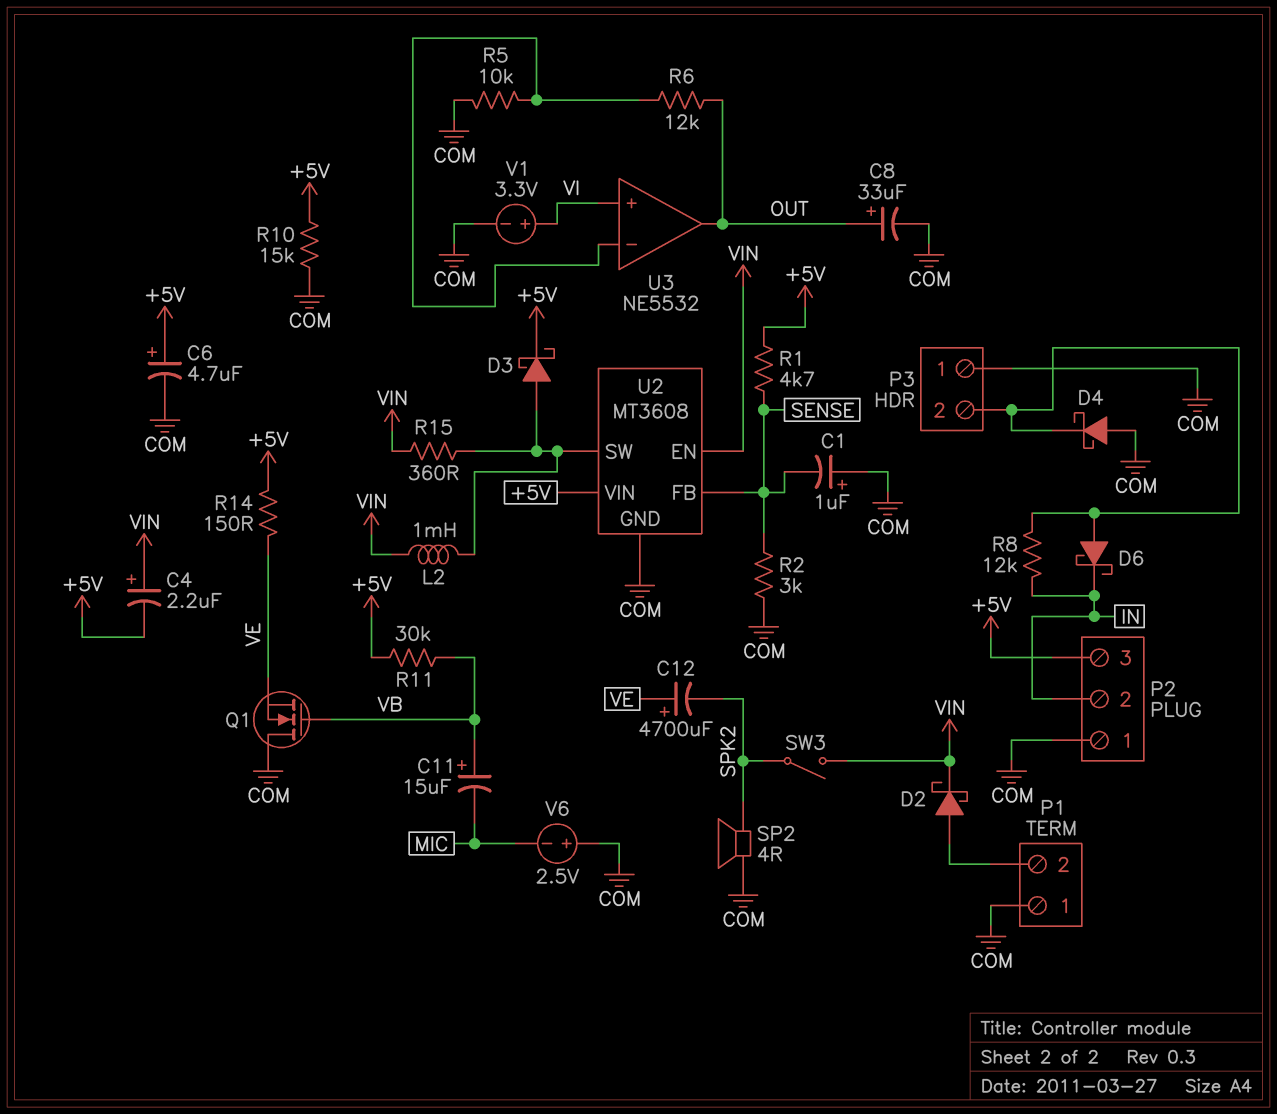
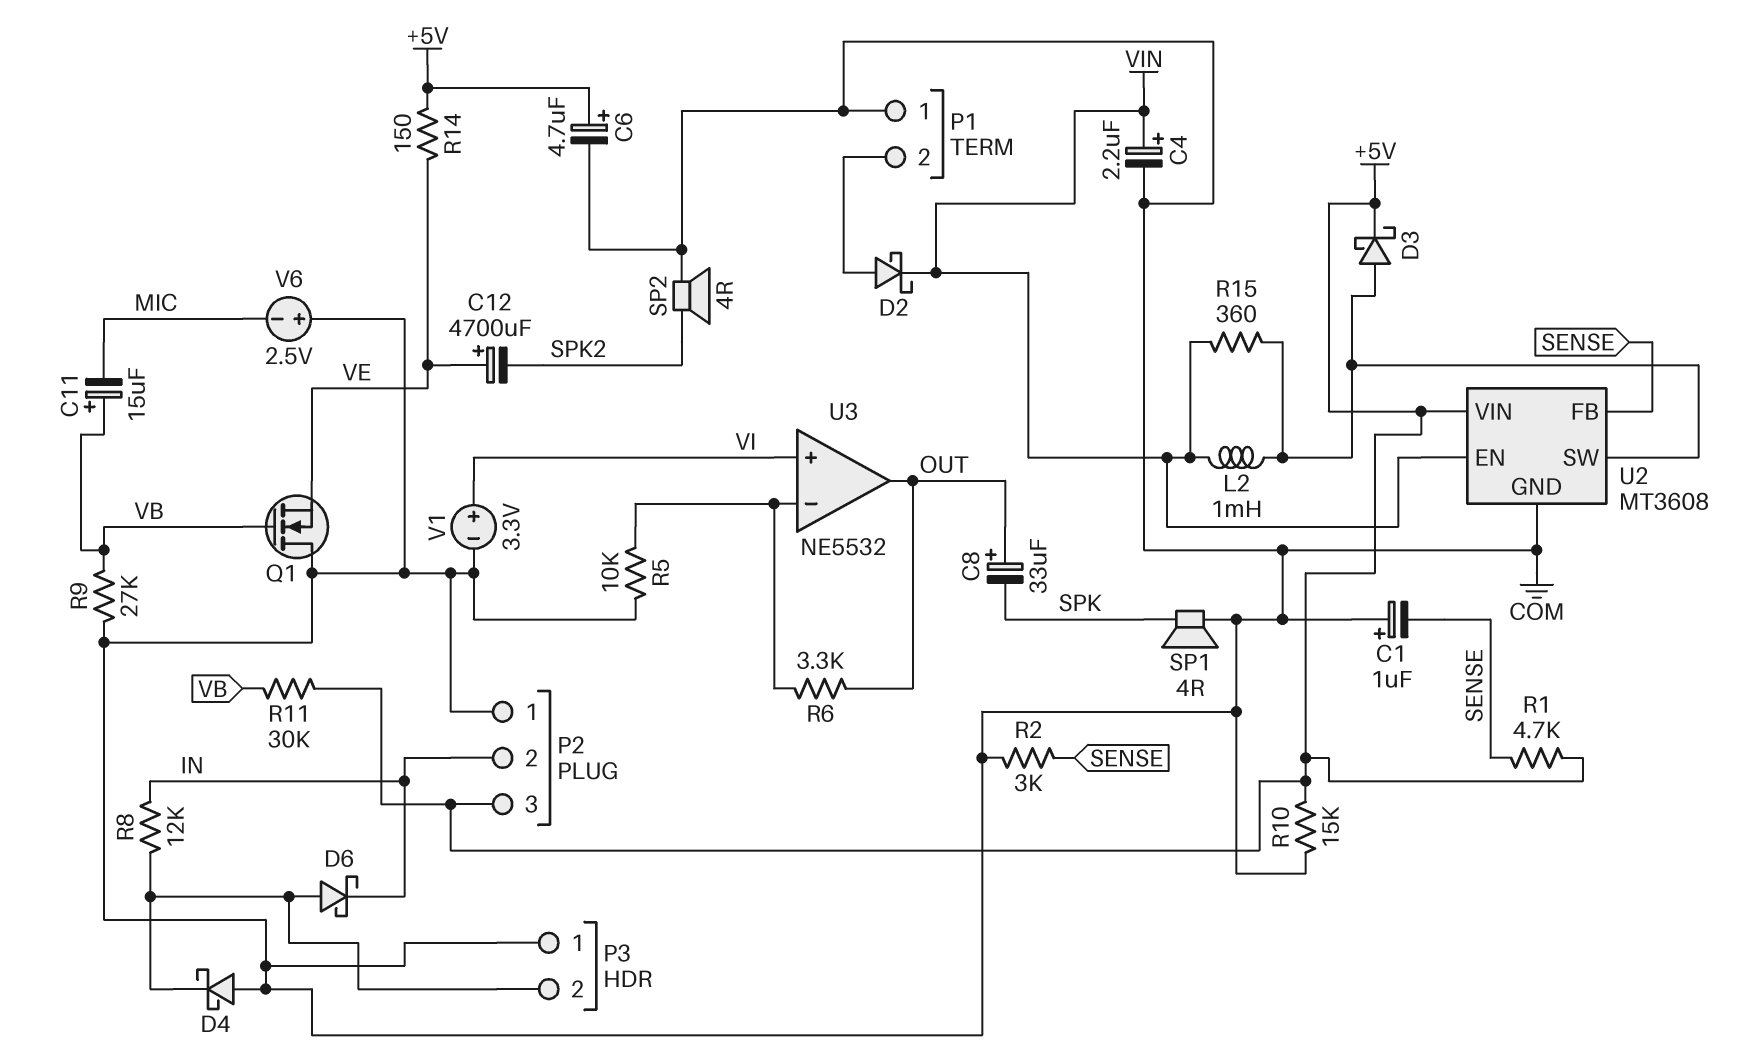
C4: 2.2uF (plus VIN, minus +5V) -> 2.2uF (plus VIN, minus COM)
C8: 33uF (plus OUT, minus COM) -> 33uF (plus OUT, minus SPK)
R6: 12k (OUT, U3/in-) -> 3.3k (OUT, U3/in-)
R9: none -> 27k (COM, VB)
SP1: none -> speaker 4R (COM, SPK)
SW3: switch (SPK2, VIN) -> none

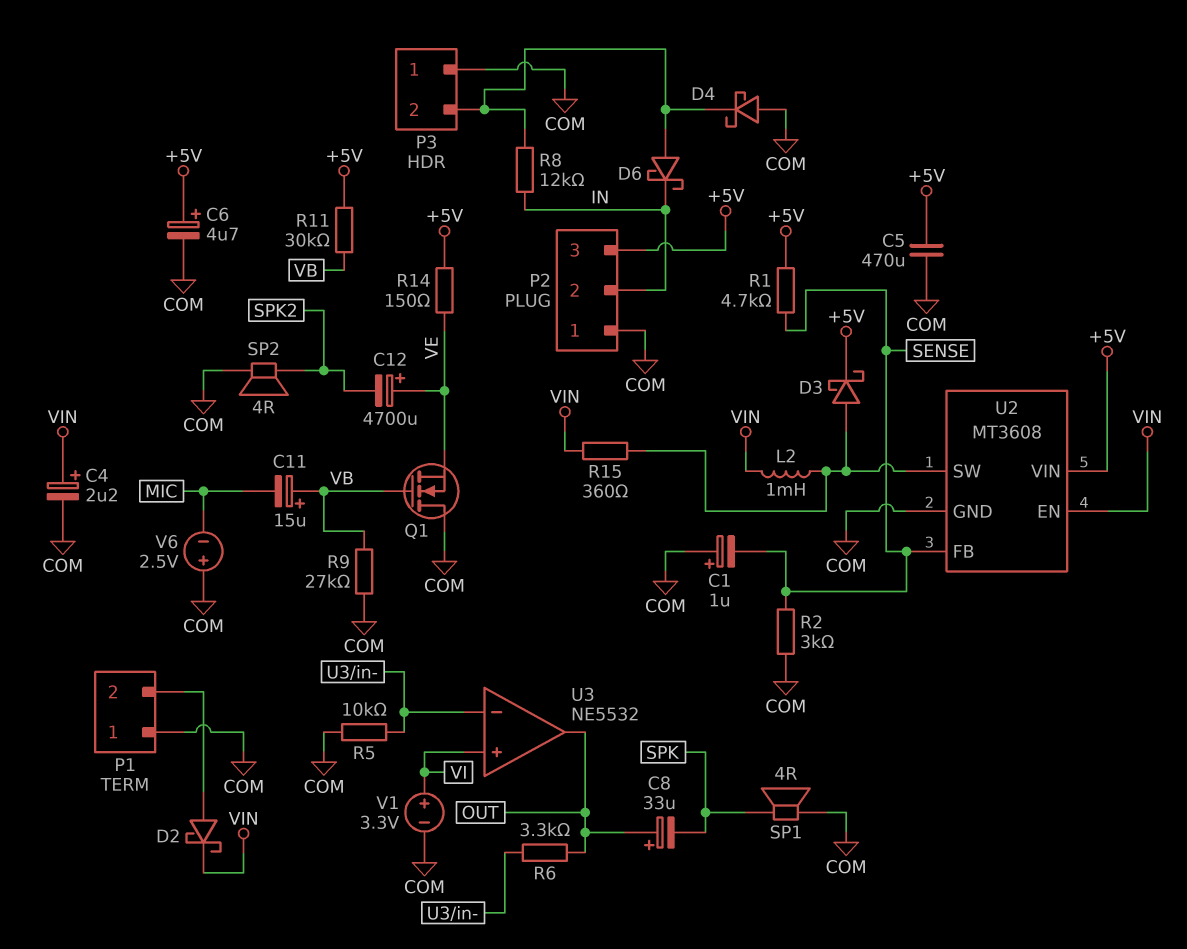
C5: none -> 470uF (+5V, COM)
R10: 15k (+5V, COM) -> none

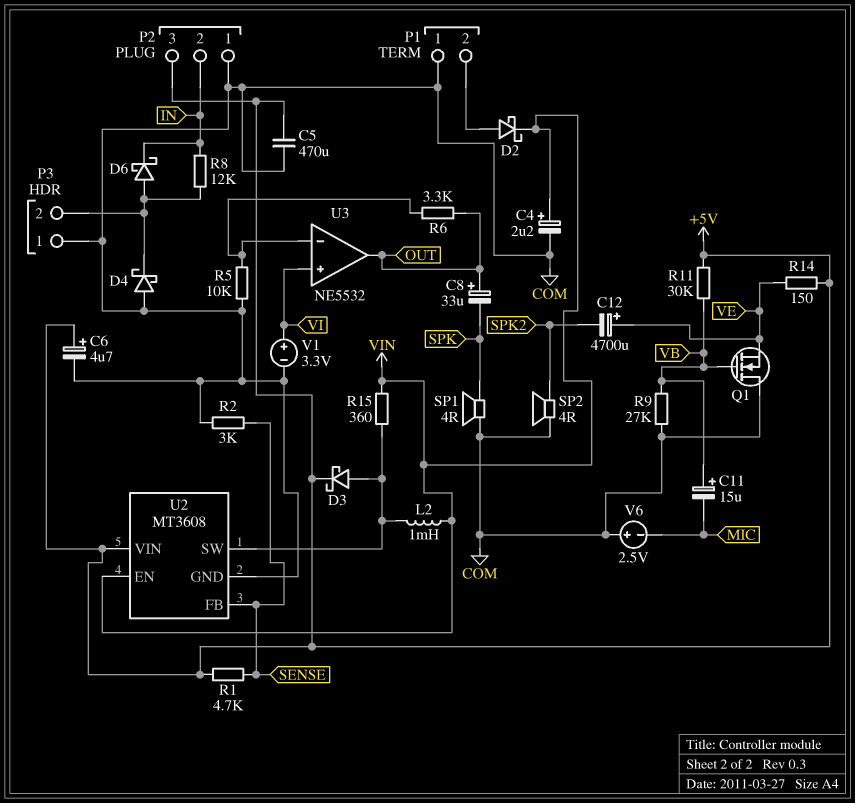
C1: 1uF (plus COM, minus SENSE) -> none

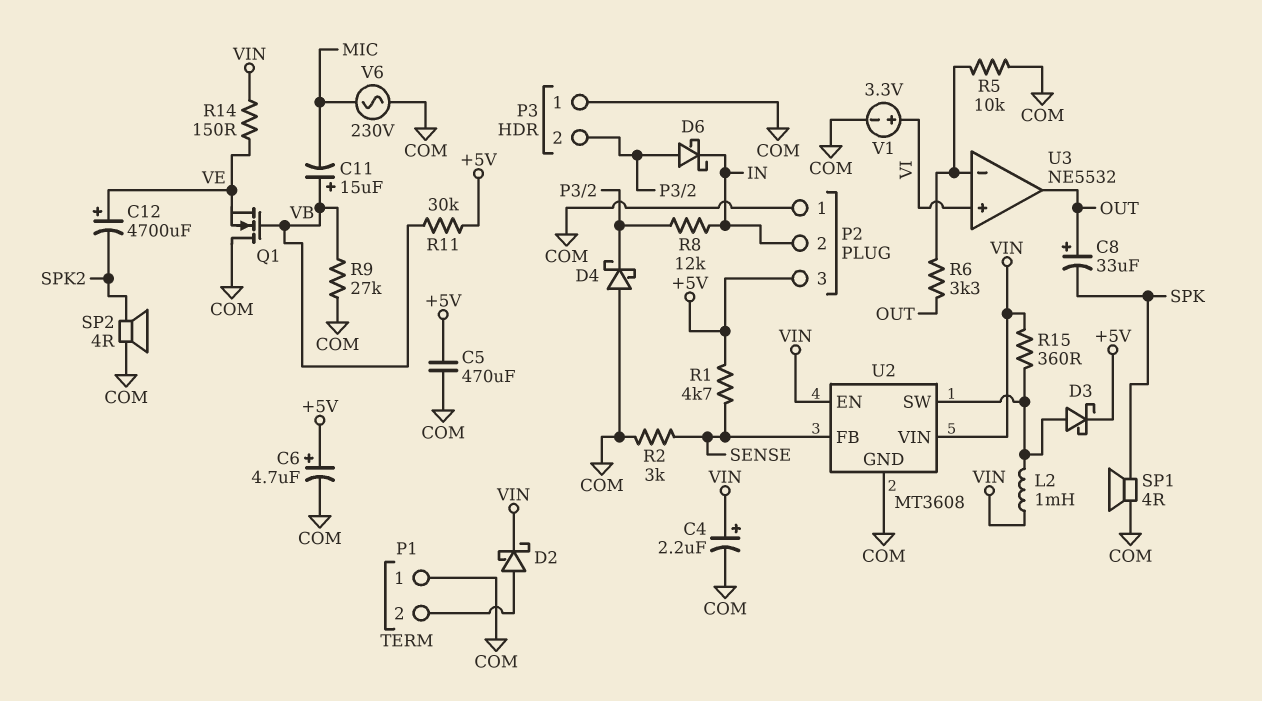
R14: 150 (+5V, VE) -> 150 (VE, VIN)
U2 pin VIN: +5V -> VIN
V6: 2.5V (plus COM, minus MIC) -> AC 230V (COM, MIC)

